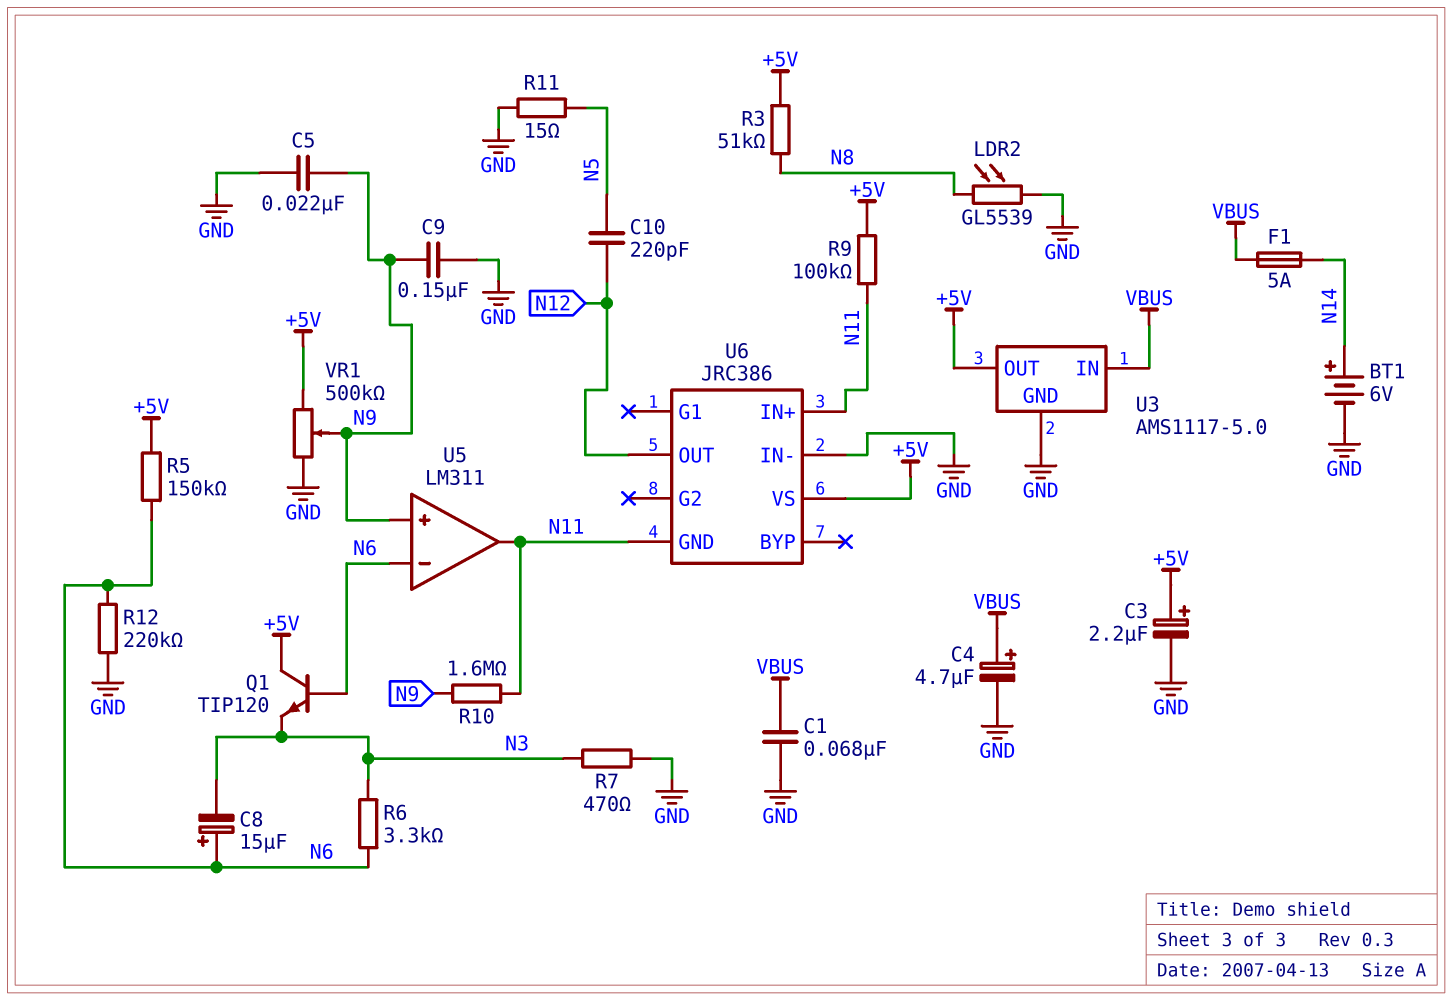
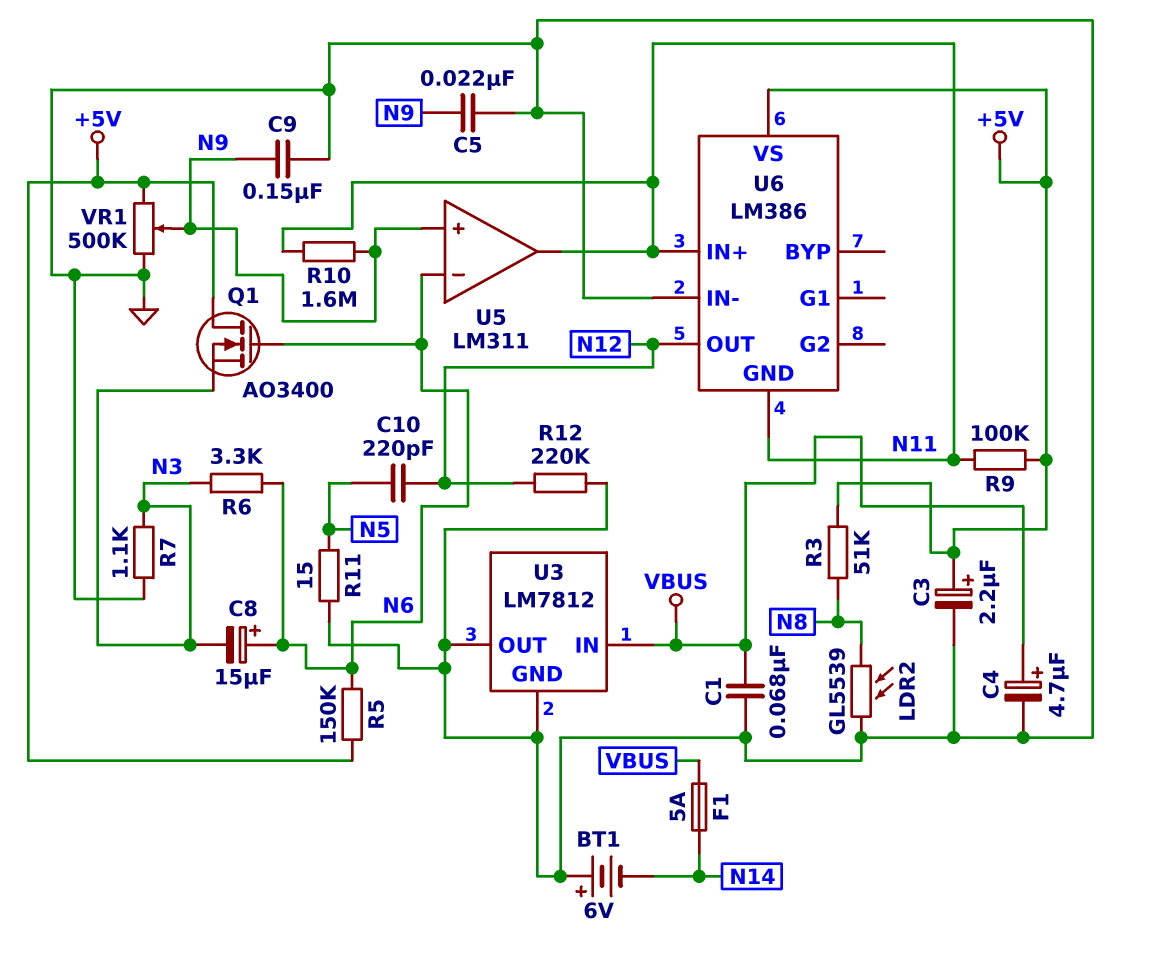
BT1: 6V (plus N14, minus GND) -> 6V (plus GND, minus N14)
Q1: NPN TIP120 (B N6, C +5V, E N3) -> NMOS AO3400 (G N6, D +5V, S N3)
R7: 470 (GND, N3) -> 1.1k (GND, N3)
R12: 220k (GND, N6) -> 220k (GND, N12)
U3: AMS1117-5.0 -> LM7812
U3 pin OUT: +5V -> GND
U6: JRC386 -> LM386

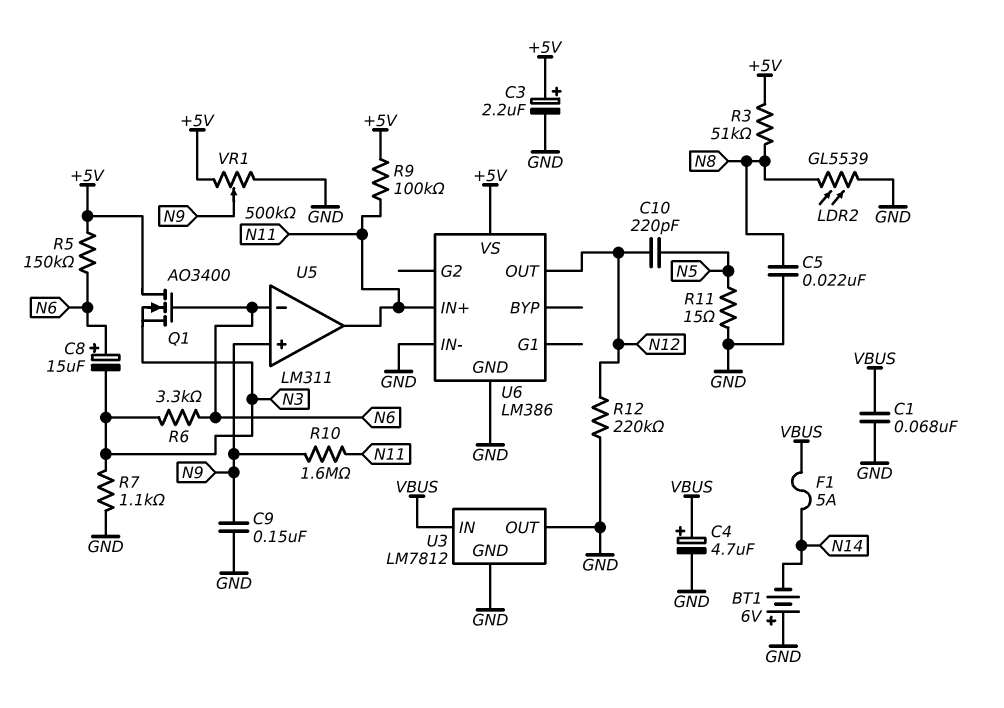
C5: 22nF (GND, N9) -> 22nF (GND, N8)
U6 pin GND: N11 -> GND

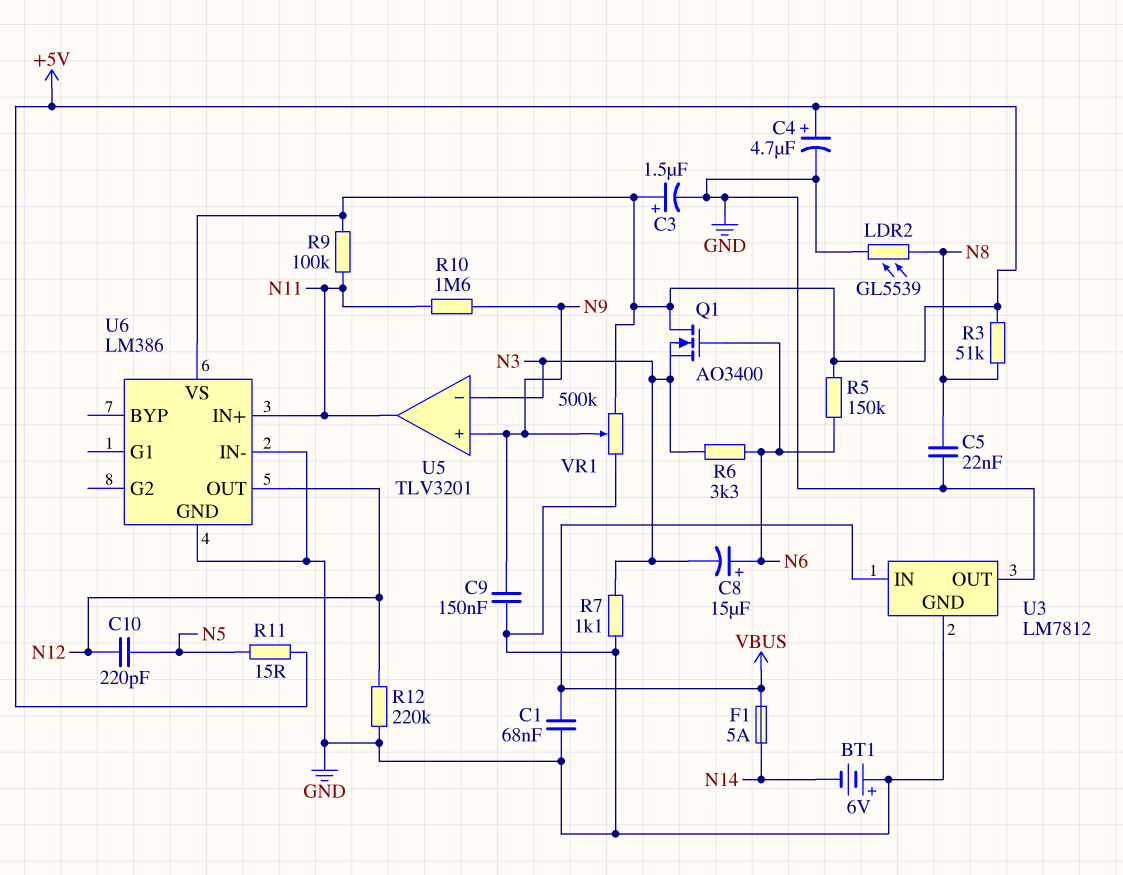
C3: 2.2uF (plus +5V, minus GND) -> 1.5uF (plus +5V, minus GND)
C4: 4.7uF (plus VBUS, minus GND) -> 4.7uF (plus +5V, minus GND)
R11: 15 (GND, N5) -> 15 (+5V, N5)
U5: LM311 -> TLV3201
U5 pin in-: N6 -> N3

